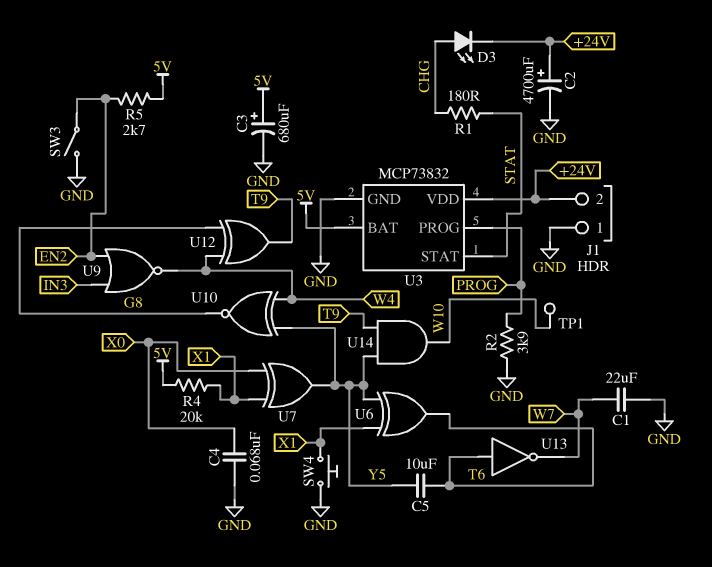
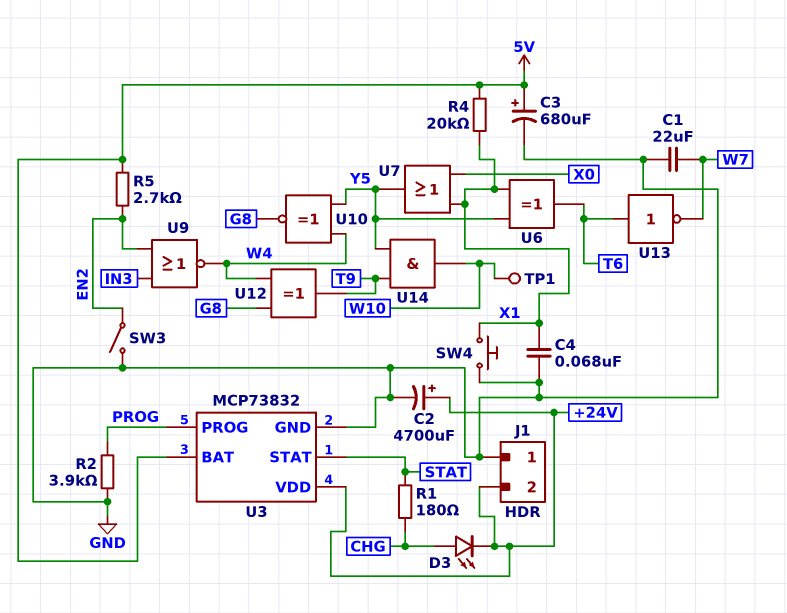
C4: 68nF (GND, X0) -> 68nF (GND, X1)
C5: 10uF (T6, Y5) -> none
U7: XOR (in X0, in X1, out Y5) -> OR (in X0, in X1, out Y5)

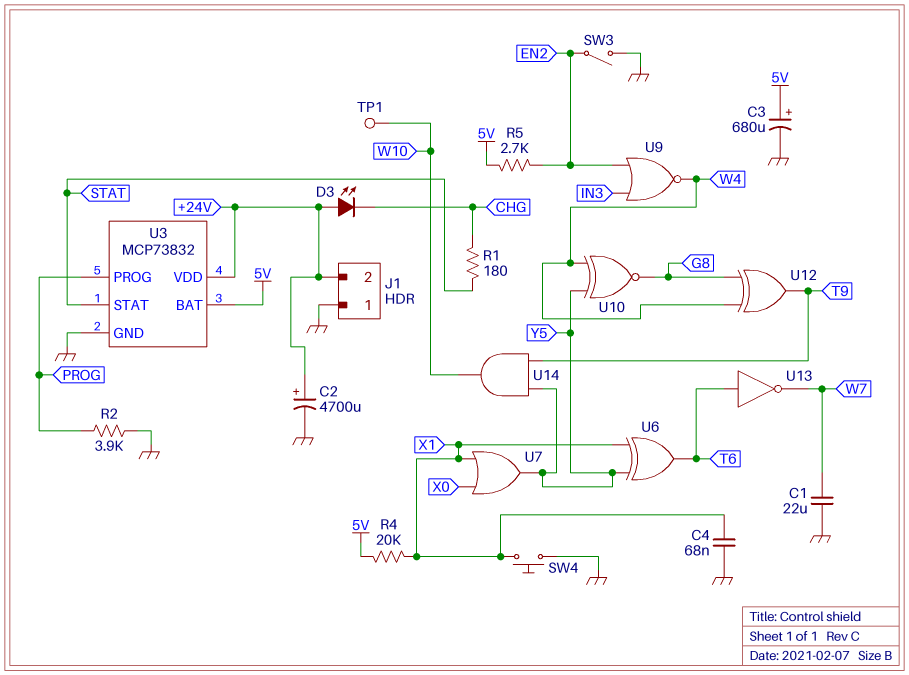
D3: LED (A CHG, K +24V) -> LED (A +24V, K CHG)

